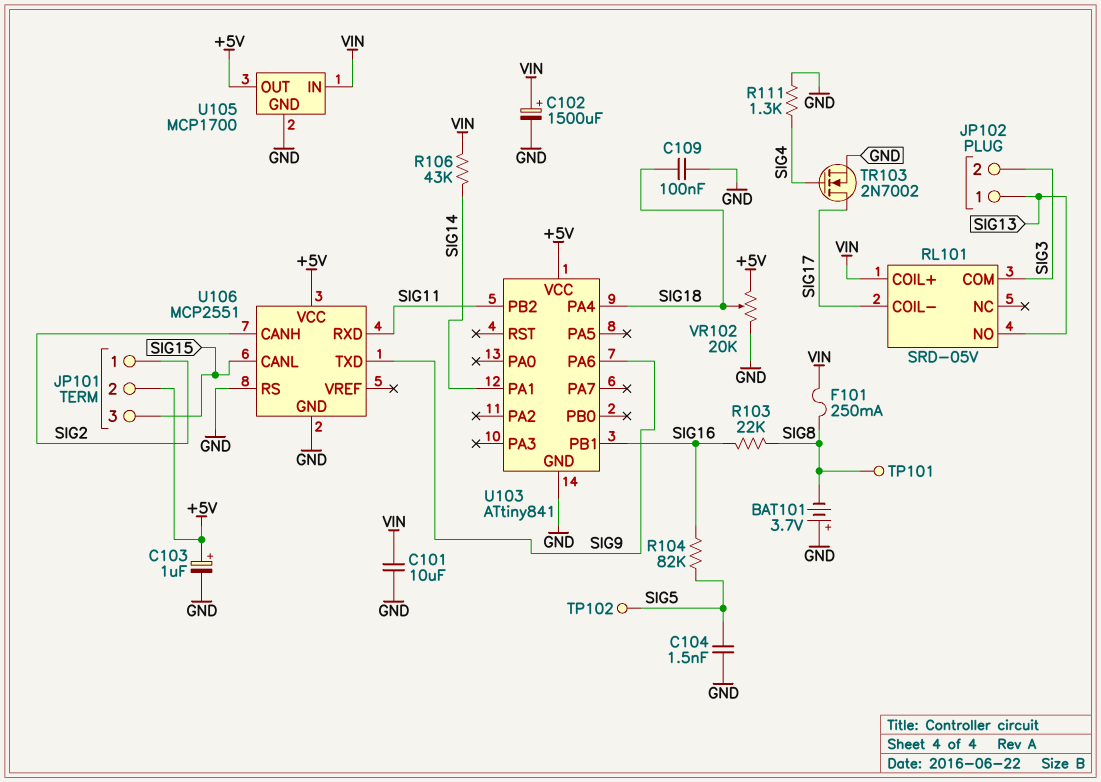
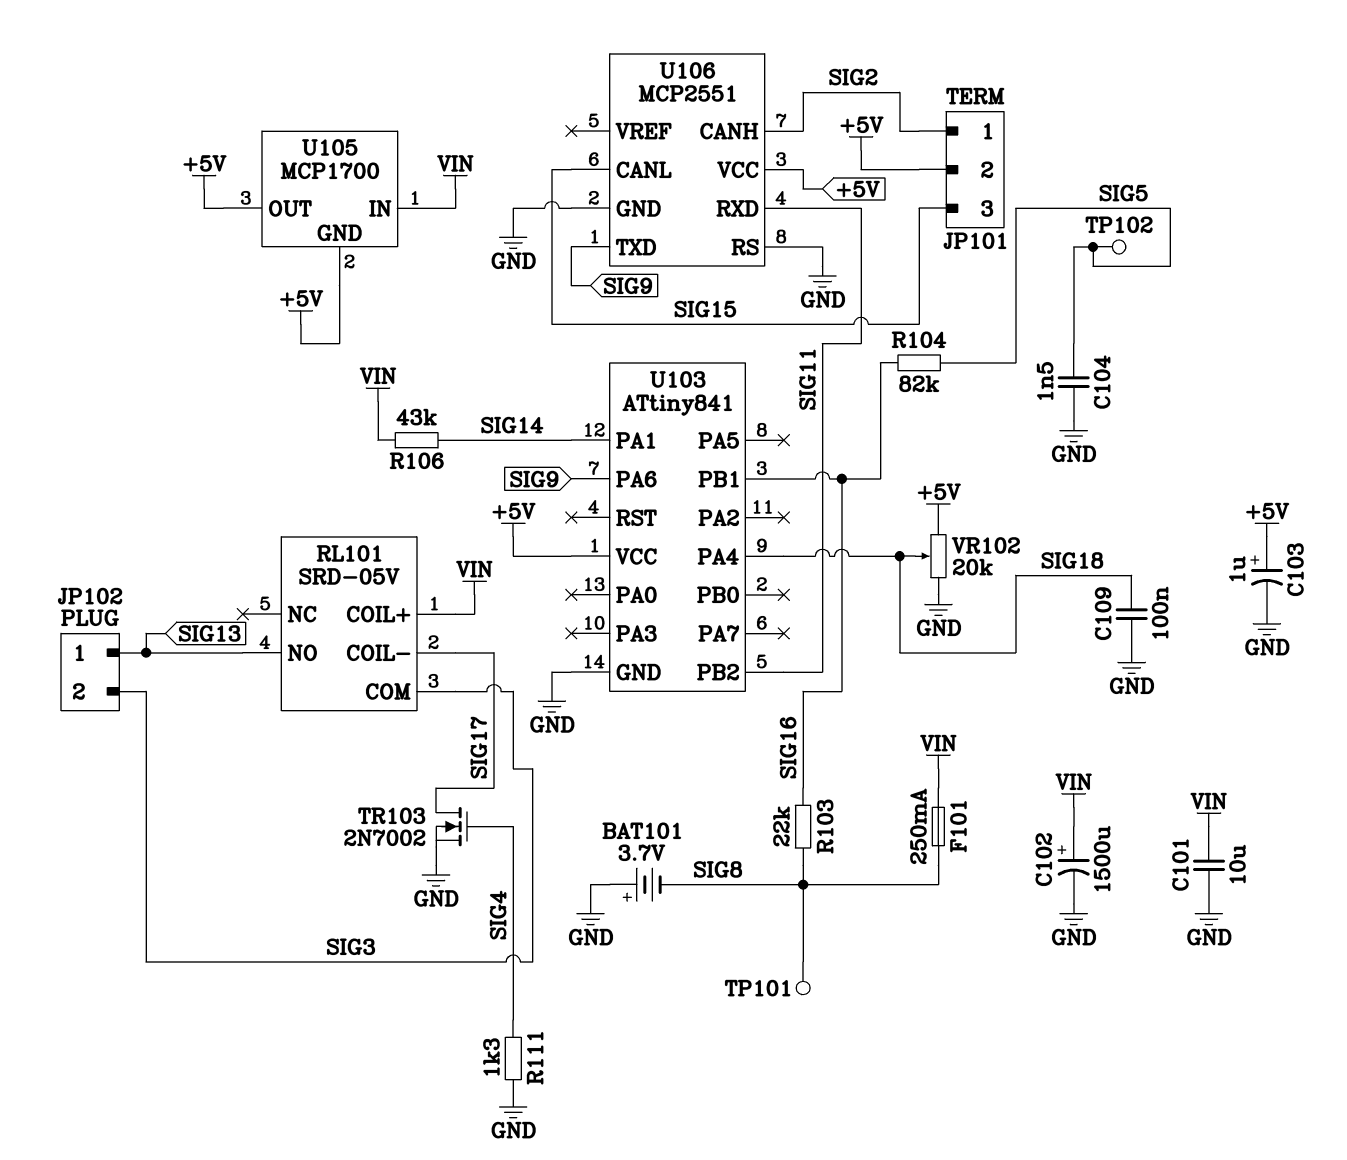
U105 pin GND: GND -> +5V

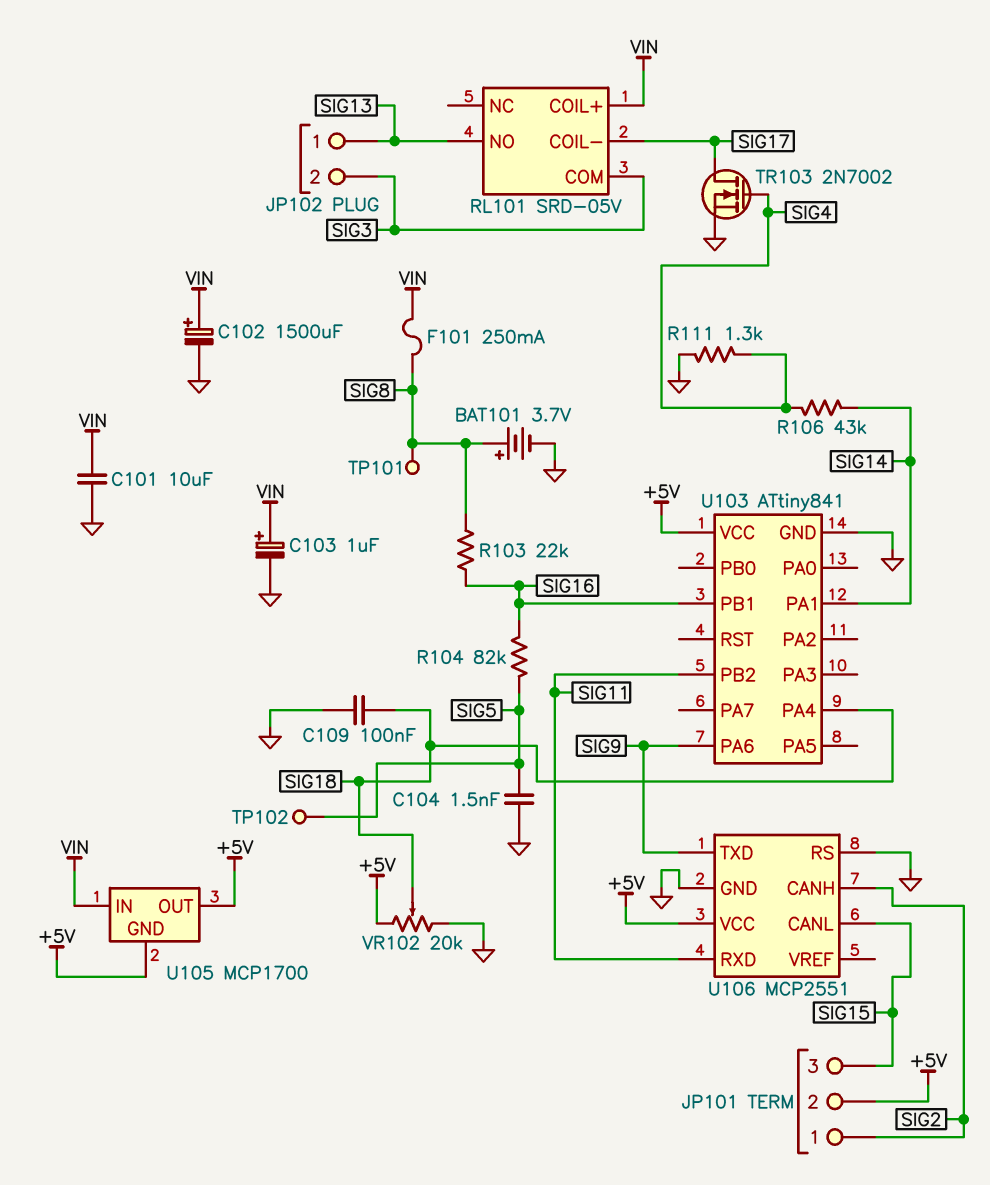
BAT101: 3.7V (plus GND, minus SIG8) -> 3.7V (plus SIG8, minus GND)
C103: 1uF (plus +5V, minus GND) -> 1uF (plus VIN, minus GND)
R106: 43k (SIG14, VIN) -> 43k (SIG4, SIG14)

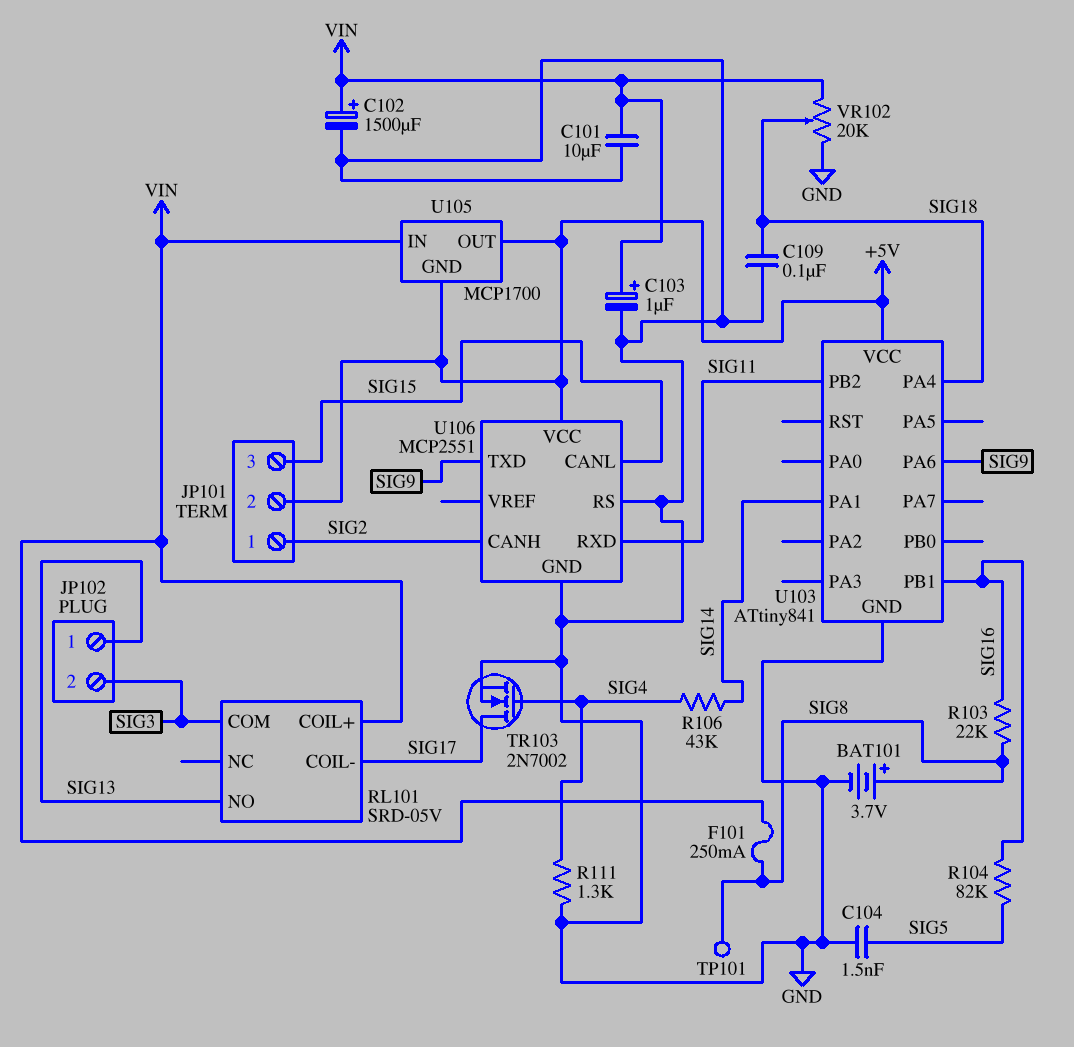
TP102: test point (SIG5) -> none
VR102: 20k (+5V, GND, wiper SIG18) -> 20k (GND, VIN, wiper SIG18)

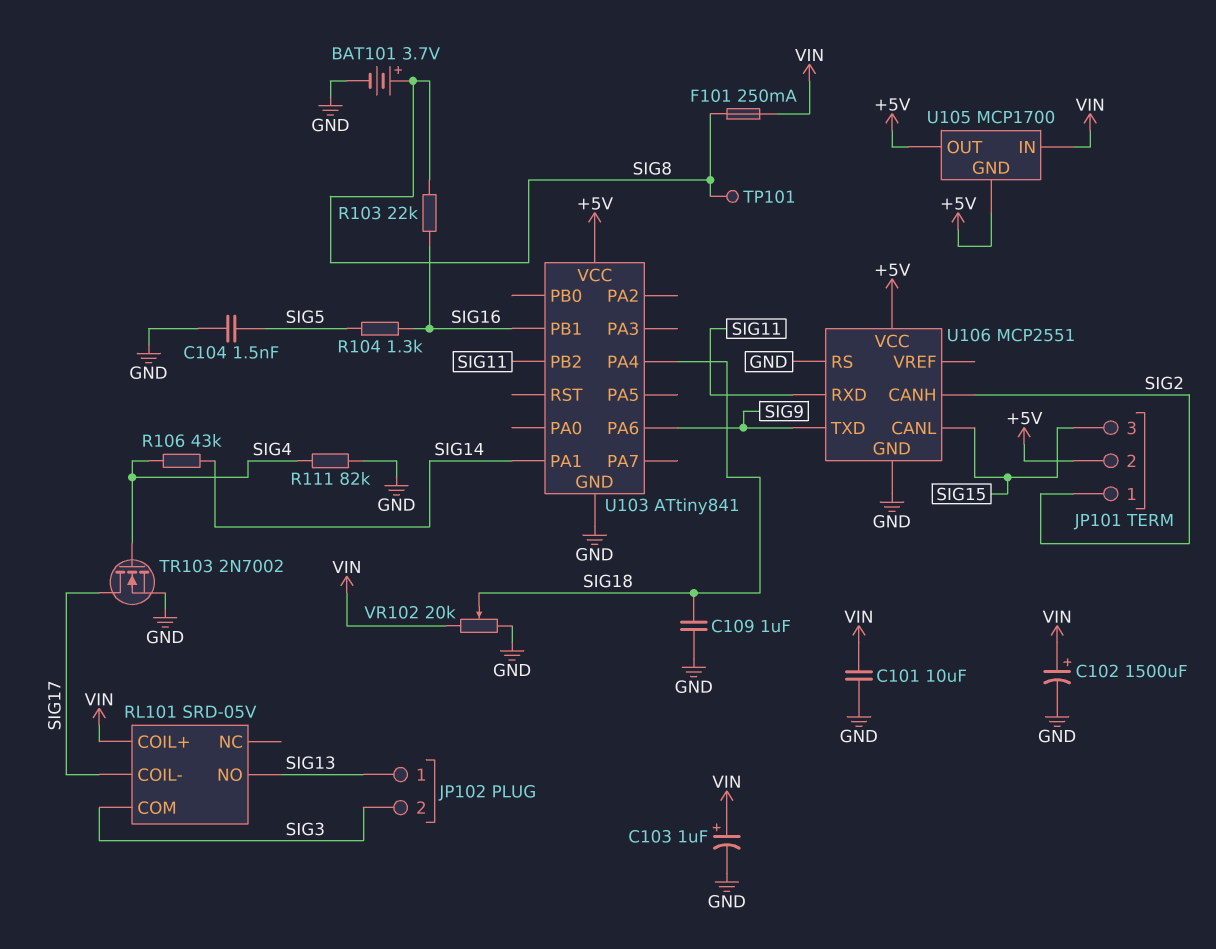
C109: 100nF (GND, SIG18) -> 1uF (GND, SIG18)
R104: 82k (SIG5, SIG16) -> 1.3k (SIG5, SIG16)
R111: 1.3k (GND, SIG4) -> 82k (GND, SIG4)

